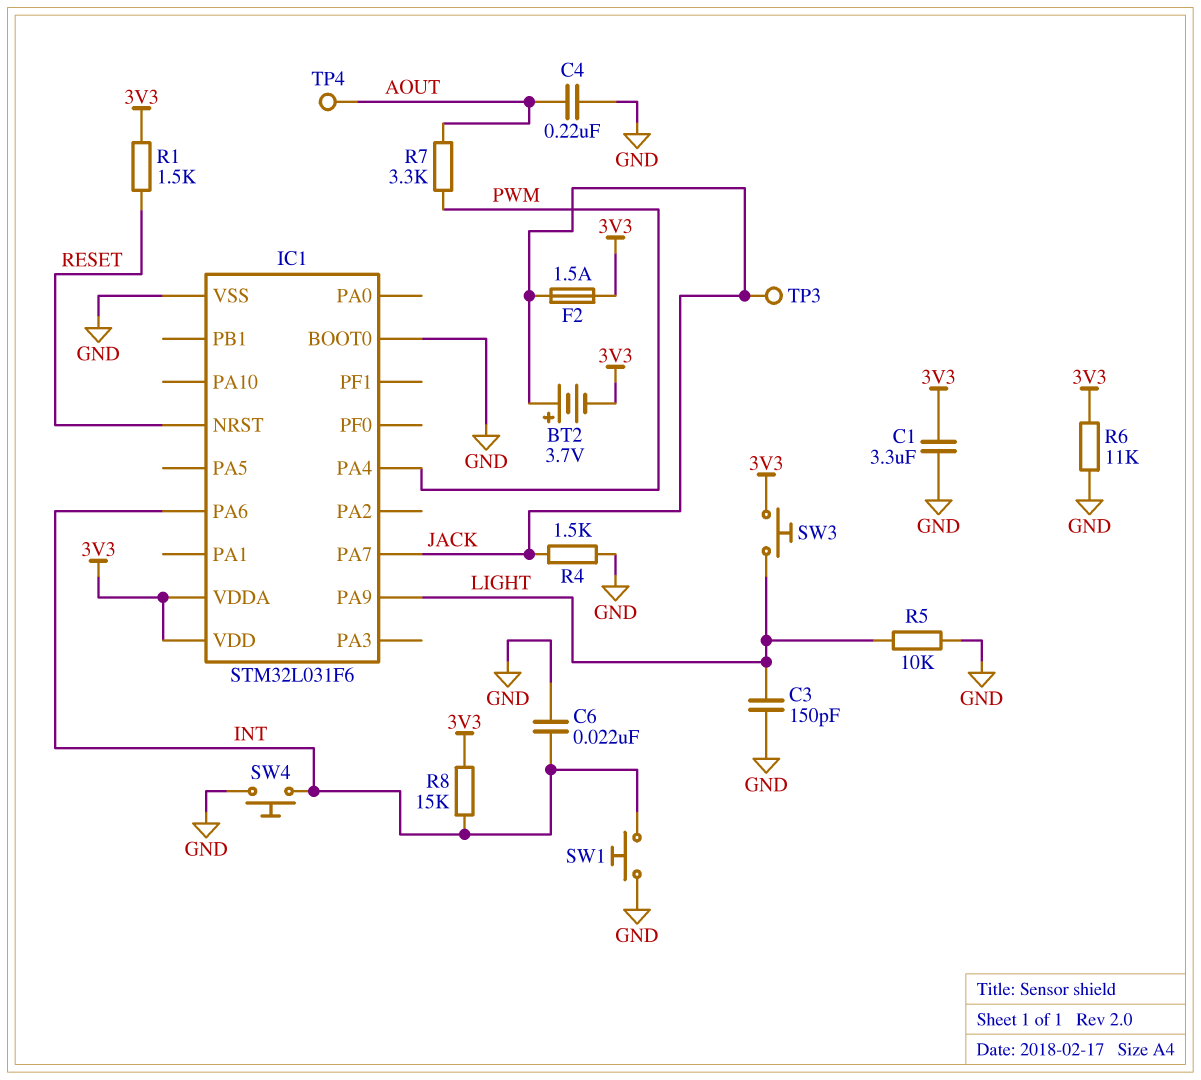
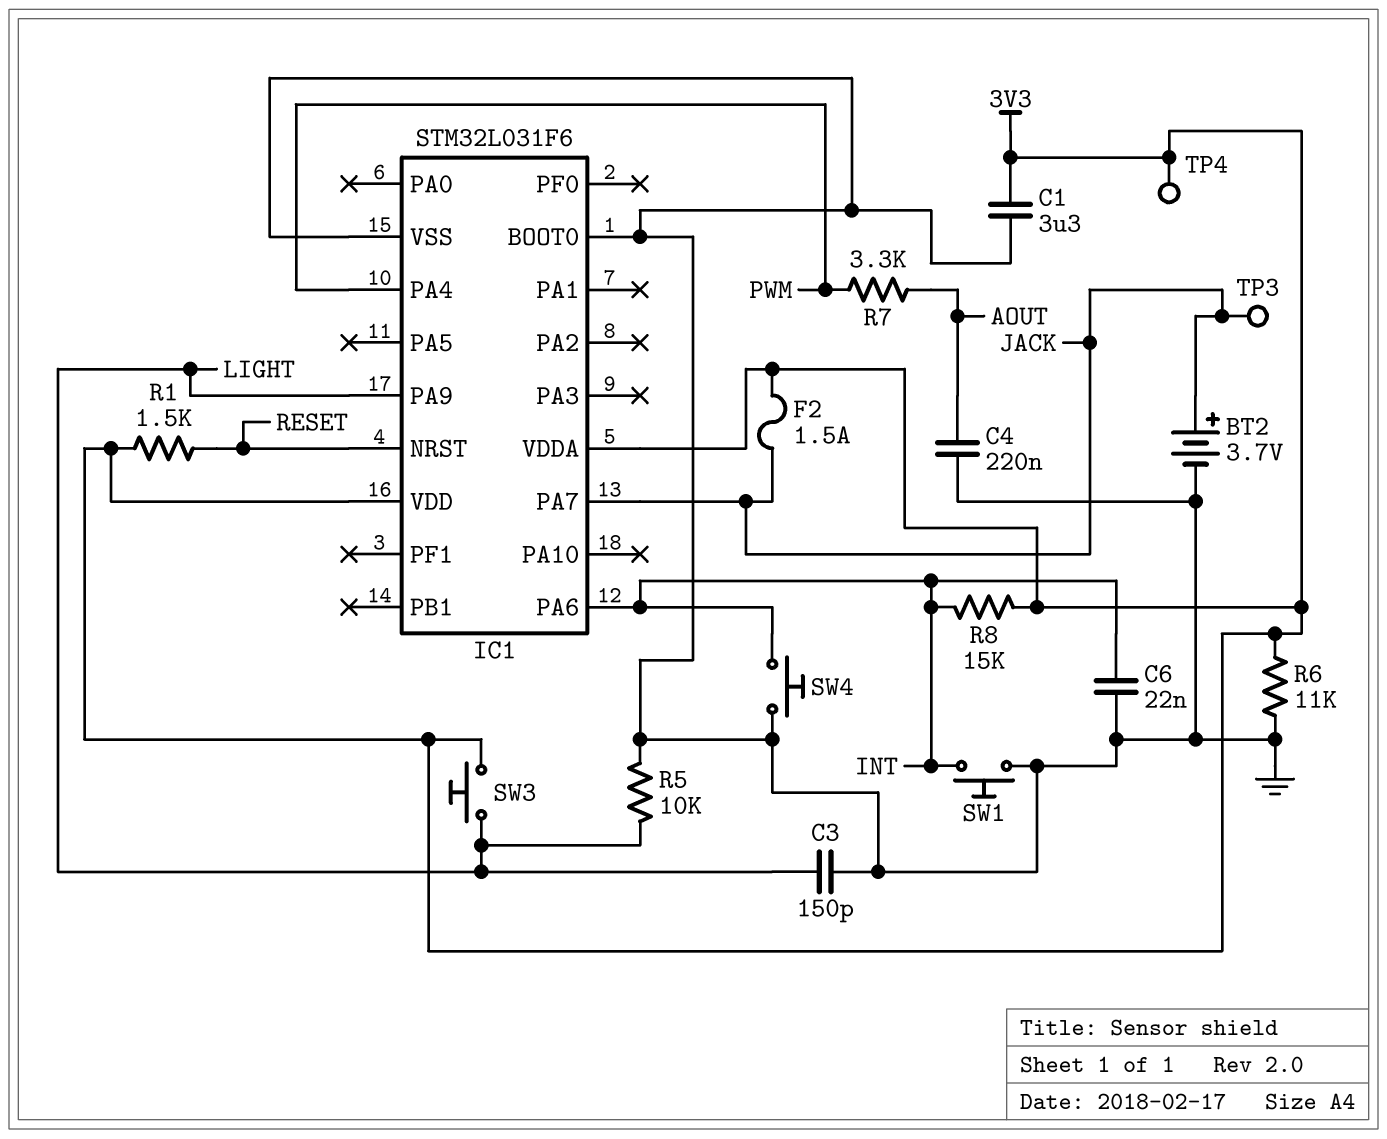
BT2: 3.7V (plus JACK, minus 3V3) -> 3.7V (plus JACK, minus GND)
R4: 1.5k (GND, JACK) -> none
TP4: test point (AOUT) -> test point (3V3)

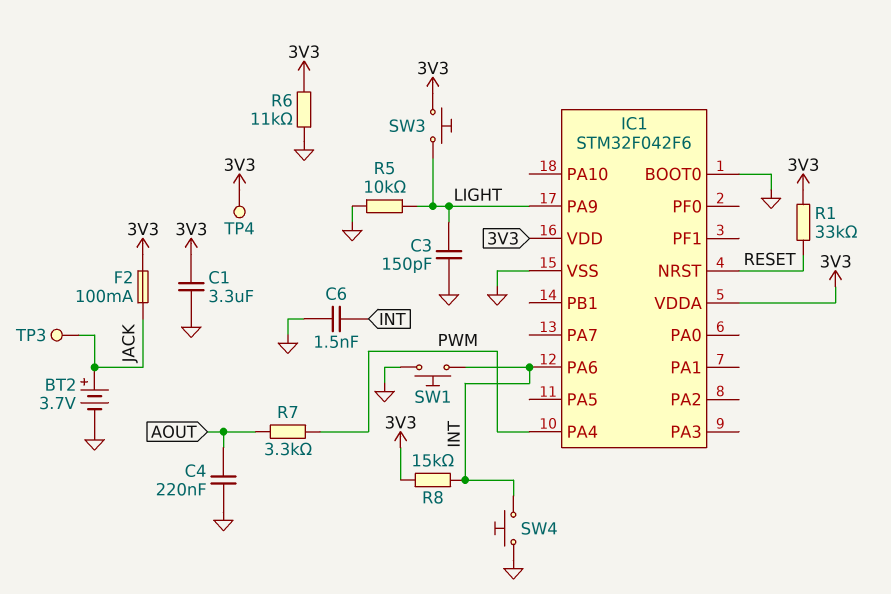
C6: 22nF (GND, INT) -> 1.5nF (GND, INT)
F2: 1.5A (3V3, JACK) -> 100mA (3V3, JACK)
IC1: STM32L031F6 -> STM32F042F6
IC1 pin PA7: JACK -> none
R1: 1.5k (3V3, RESET) -> 33k (3V3, RESET)

